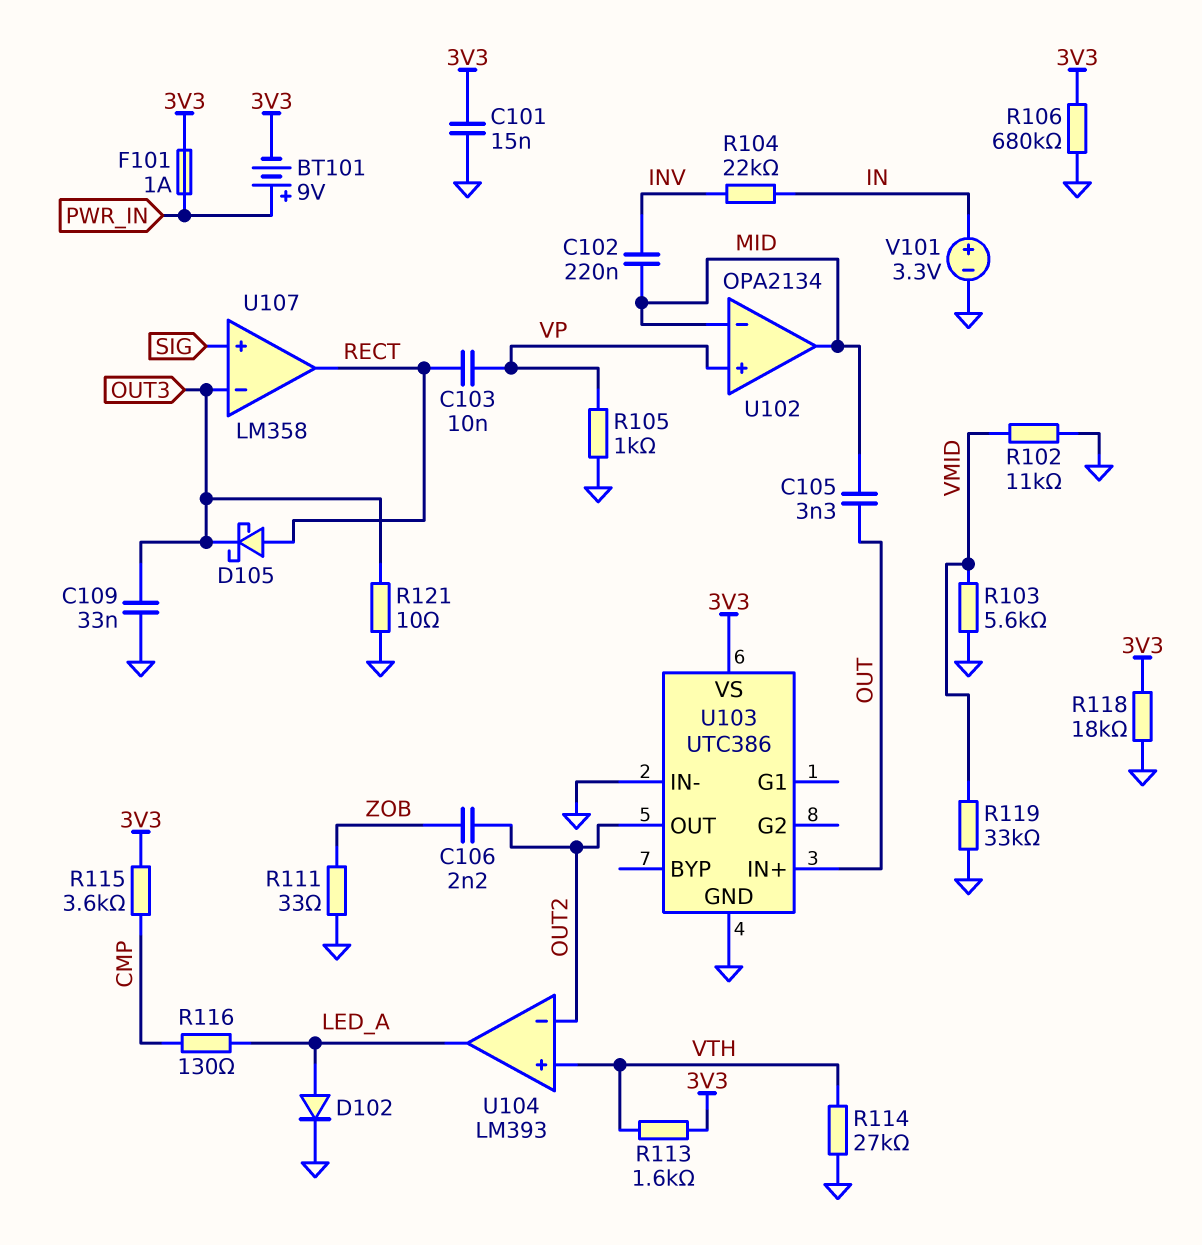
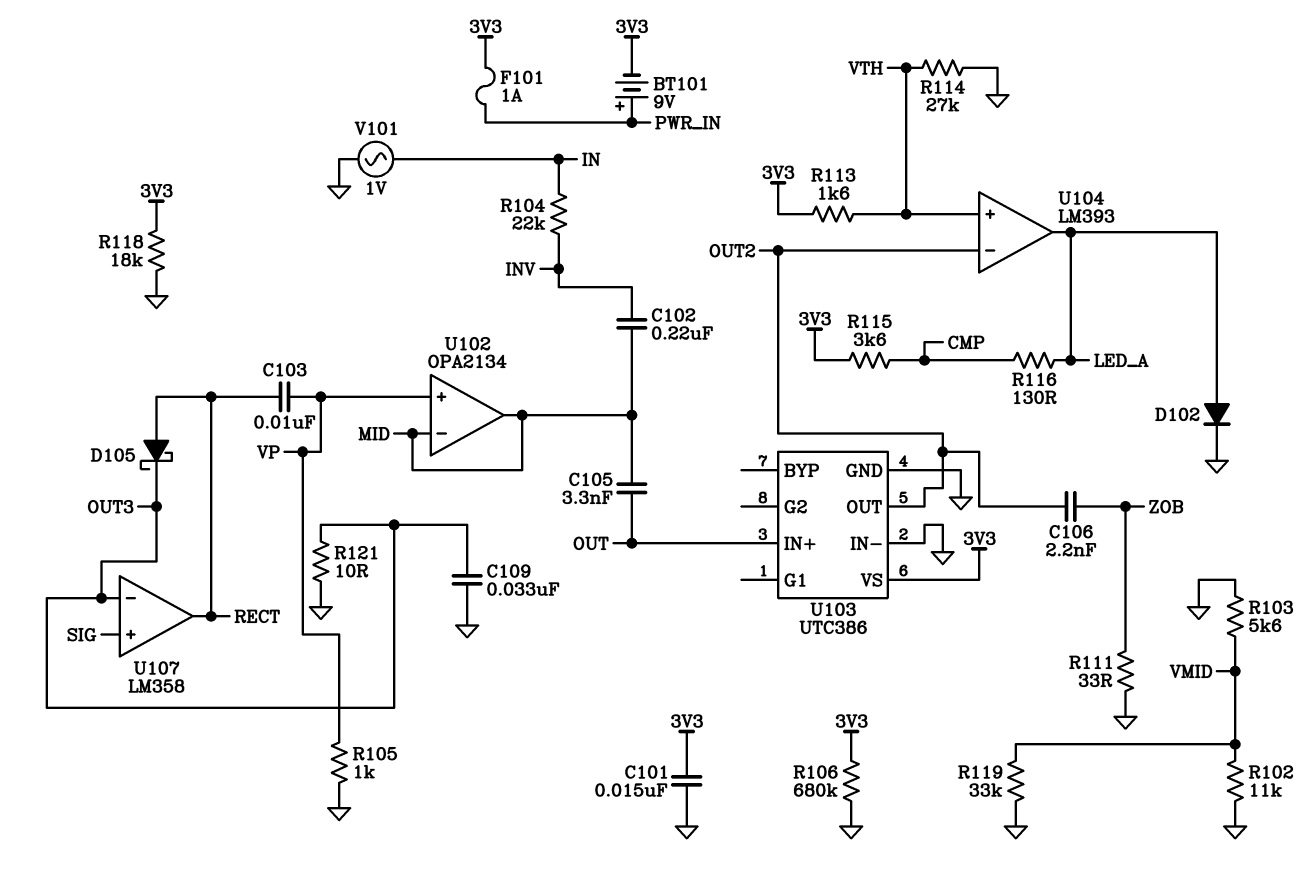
V101: 3.3V (plus IN, minus GND) -> AC 1V (GND, IN)

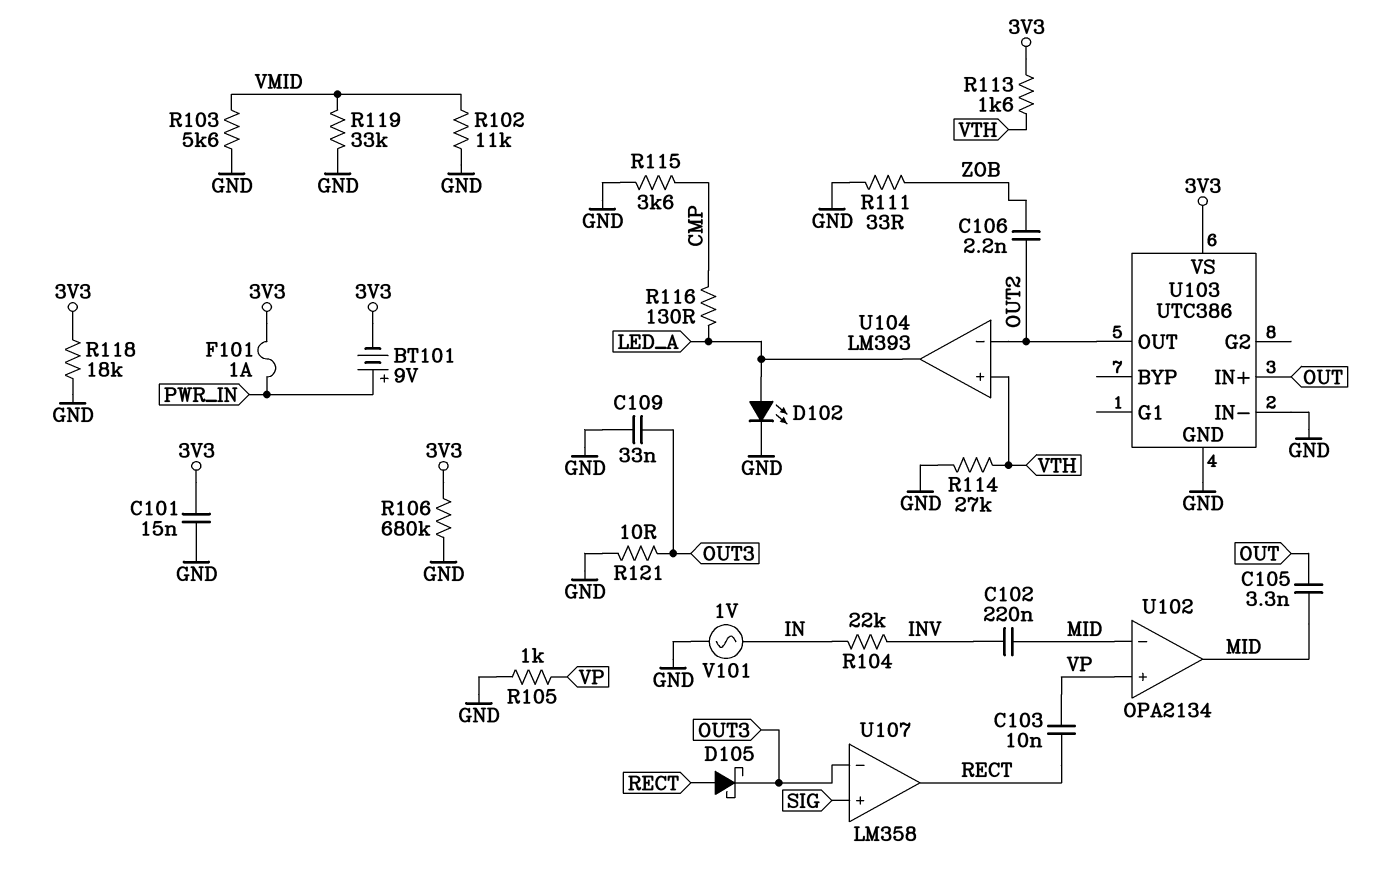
D102: diode (A LED_A, K GND) -> LED (A LED_A, K GND)
R115: 3.6k (3V3, CMP) -> 3.6k (CMP, GND)

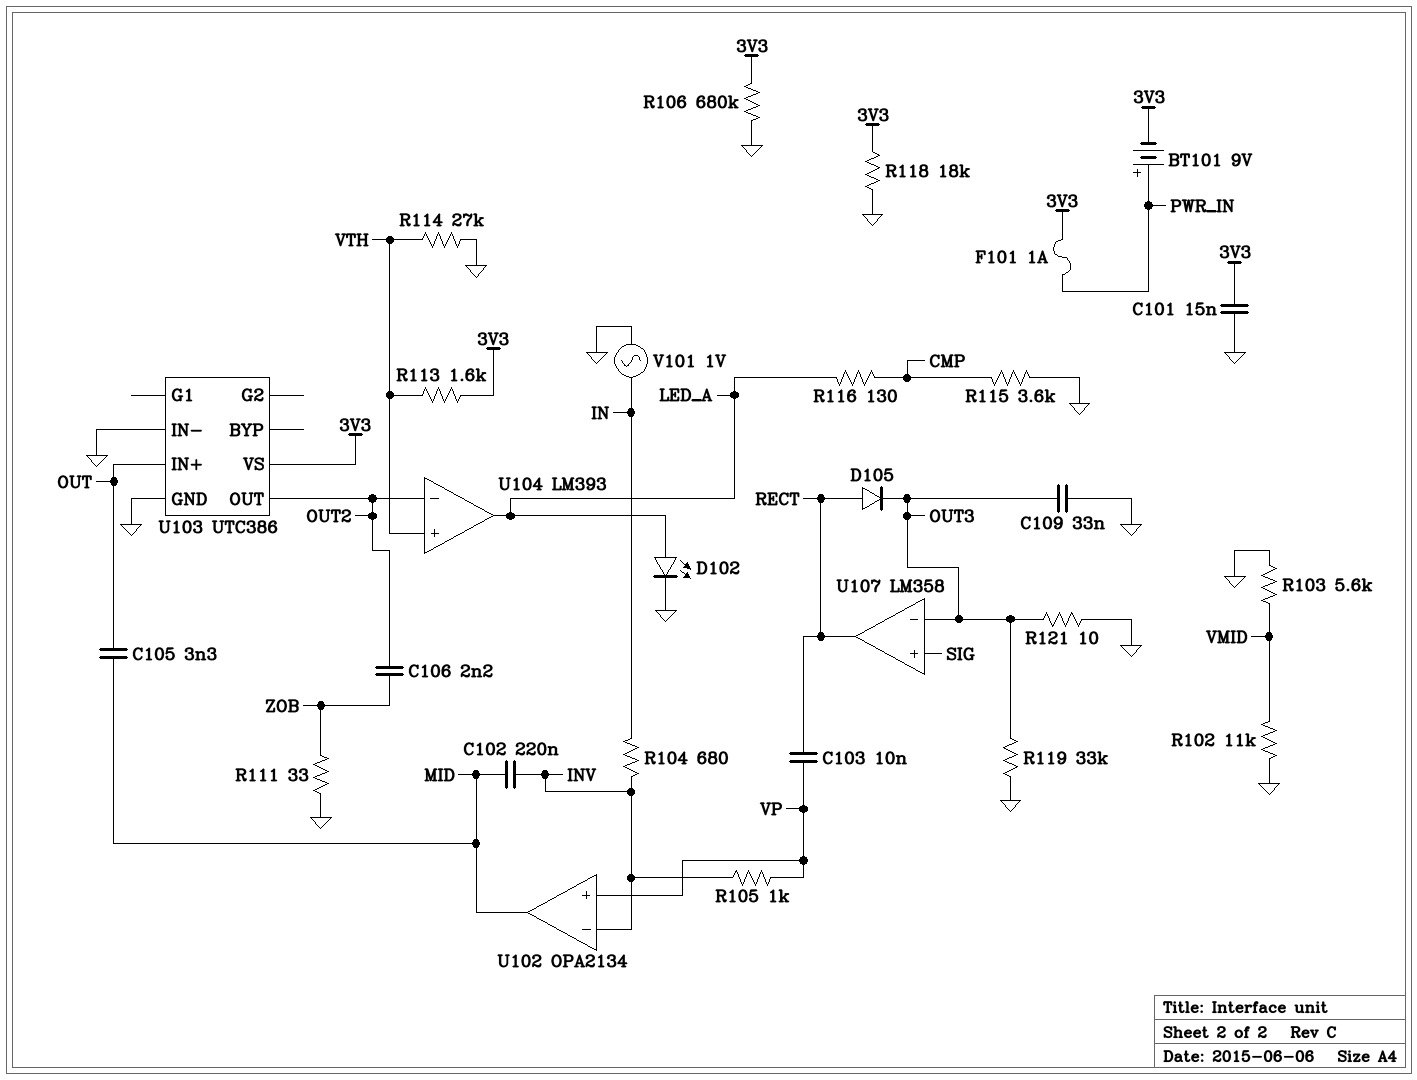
D105: schottky (A RECT, K OUT3) -> diode (A RECT, K OUT3)
R104: 22k (IN, INV) -> 680 (IN, INV)
R105: 1k (GND, VP) -> 1k (INV, VP)
R119: 33k (GND, VMID) -> 33k (GND, OUT3)
U102 pin in-: MID -> INV

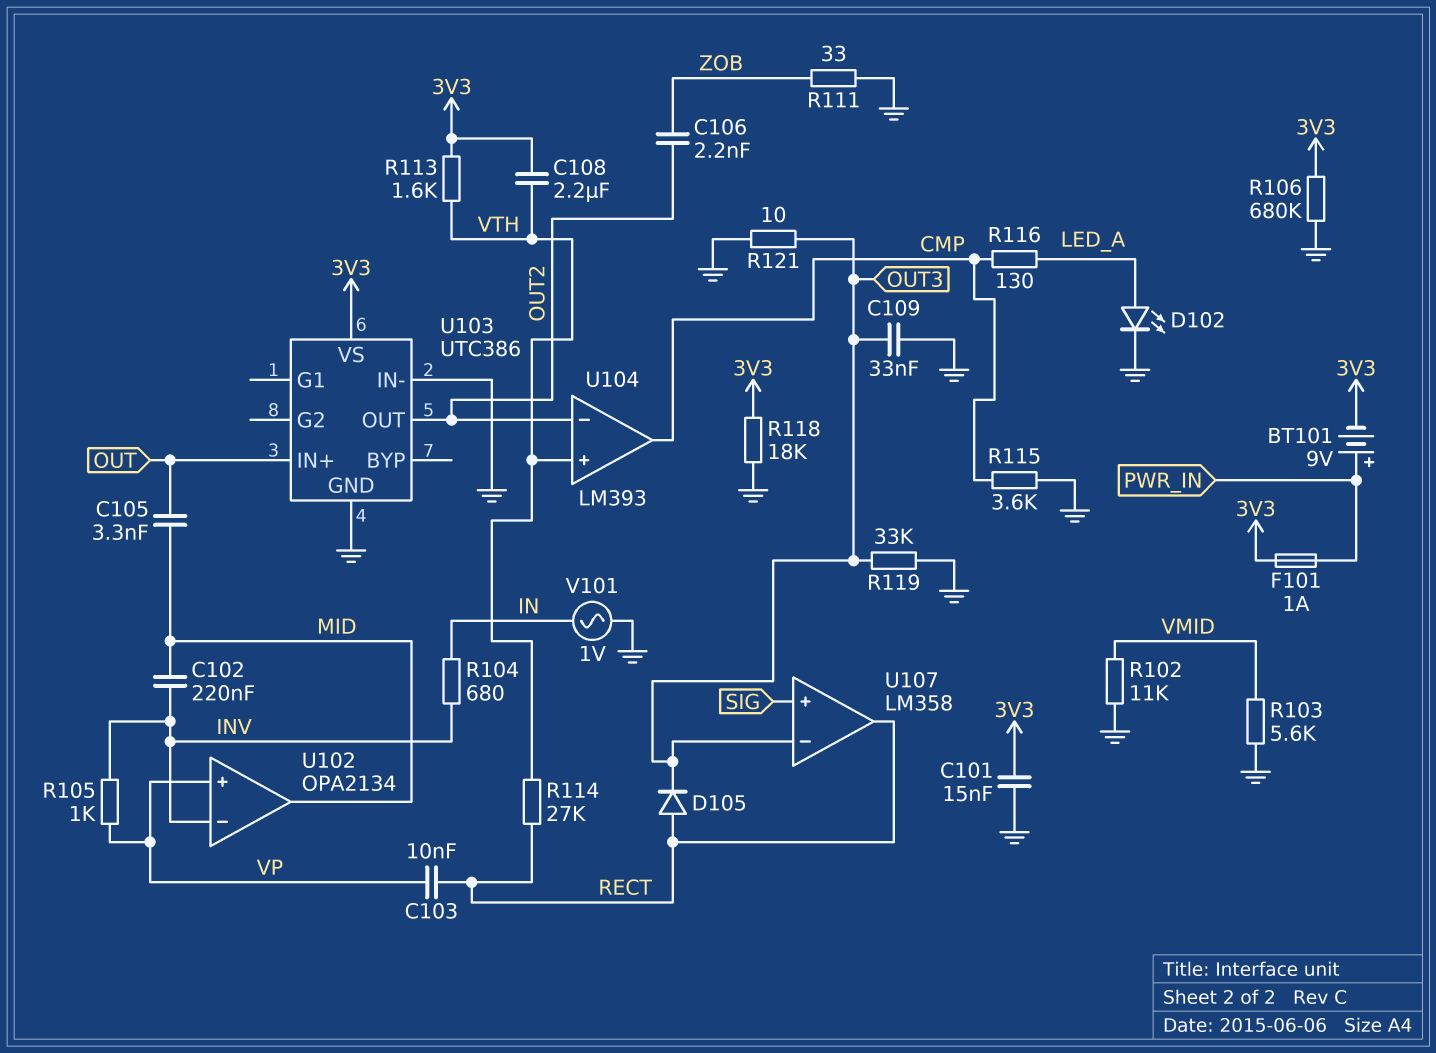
C108: none -> 2.2uF (3V3, VTH)
R114: 27k (GND, VTH) -> 27k (RECT, VTH)
U104 pin out: LED_A -> CMP

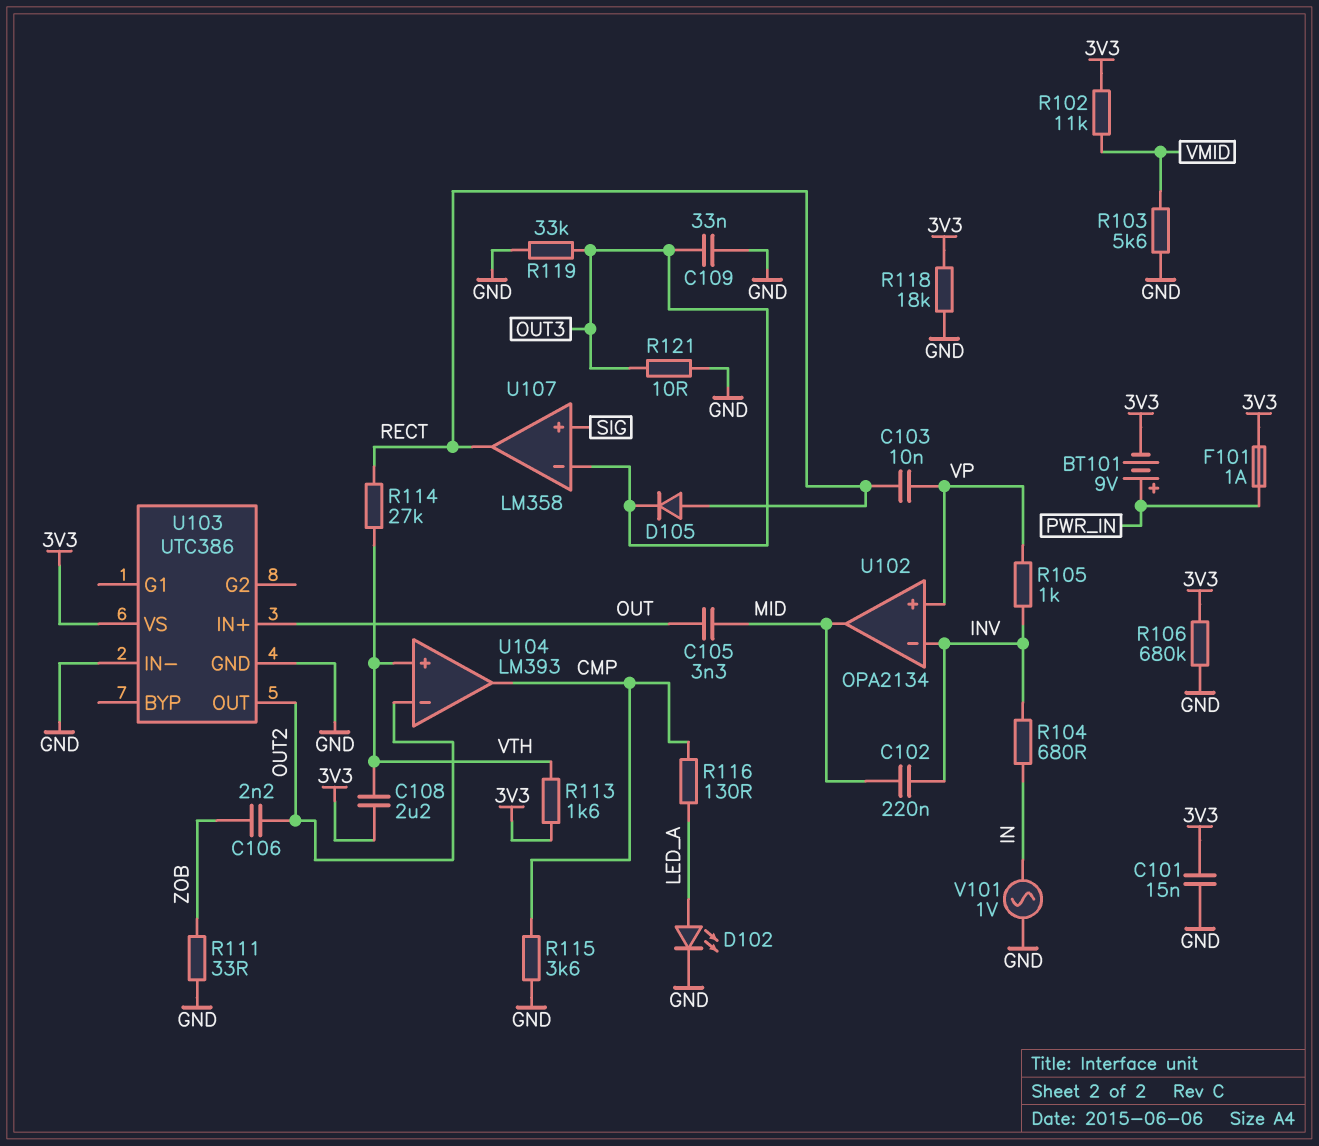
R102: 11k (GND, VMID) -> 11k (3V3, VMID)

